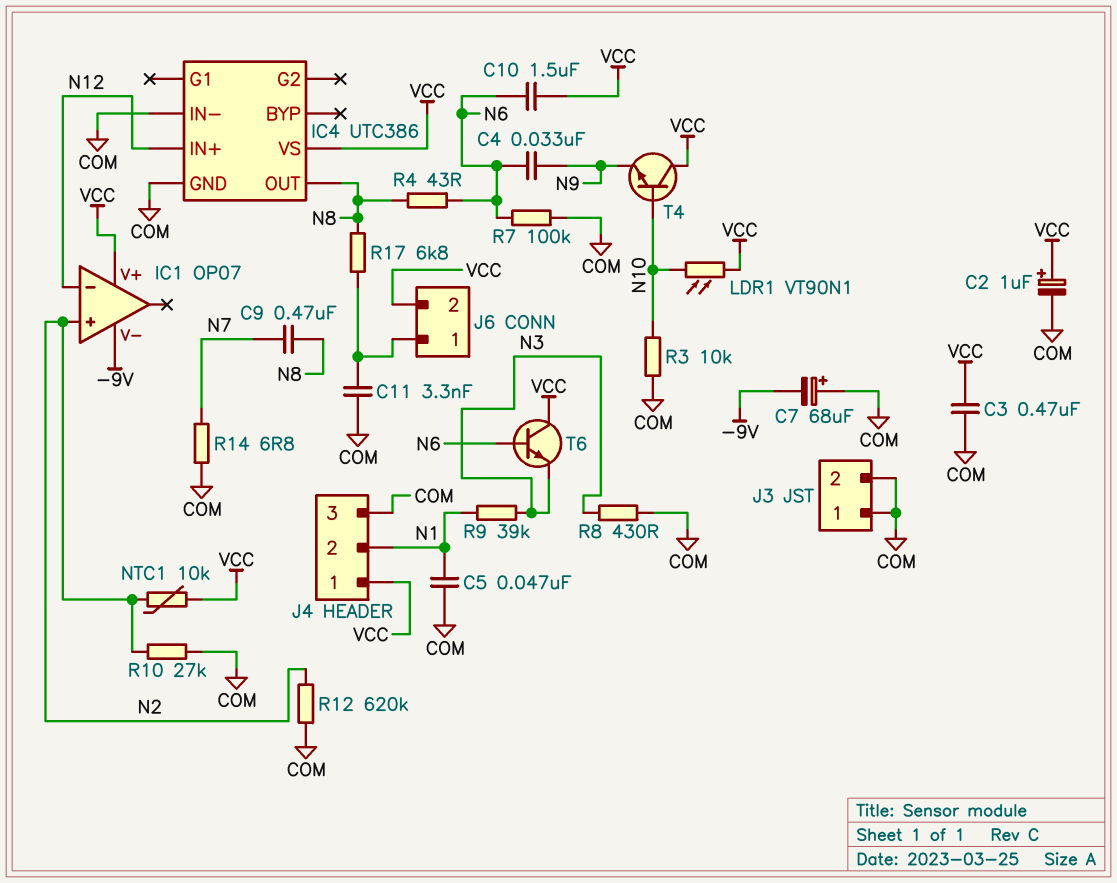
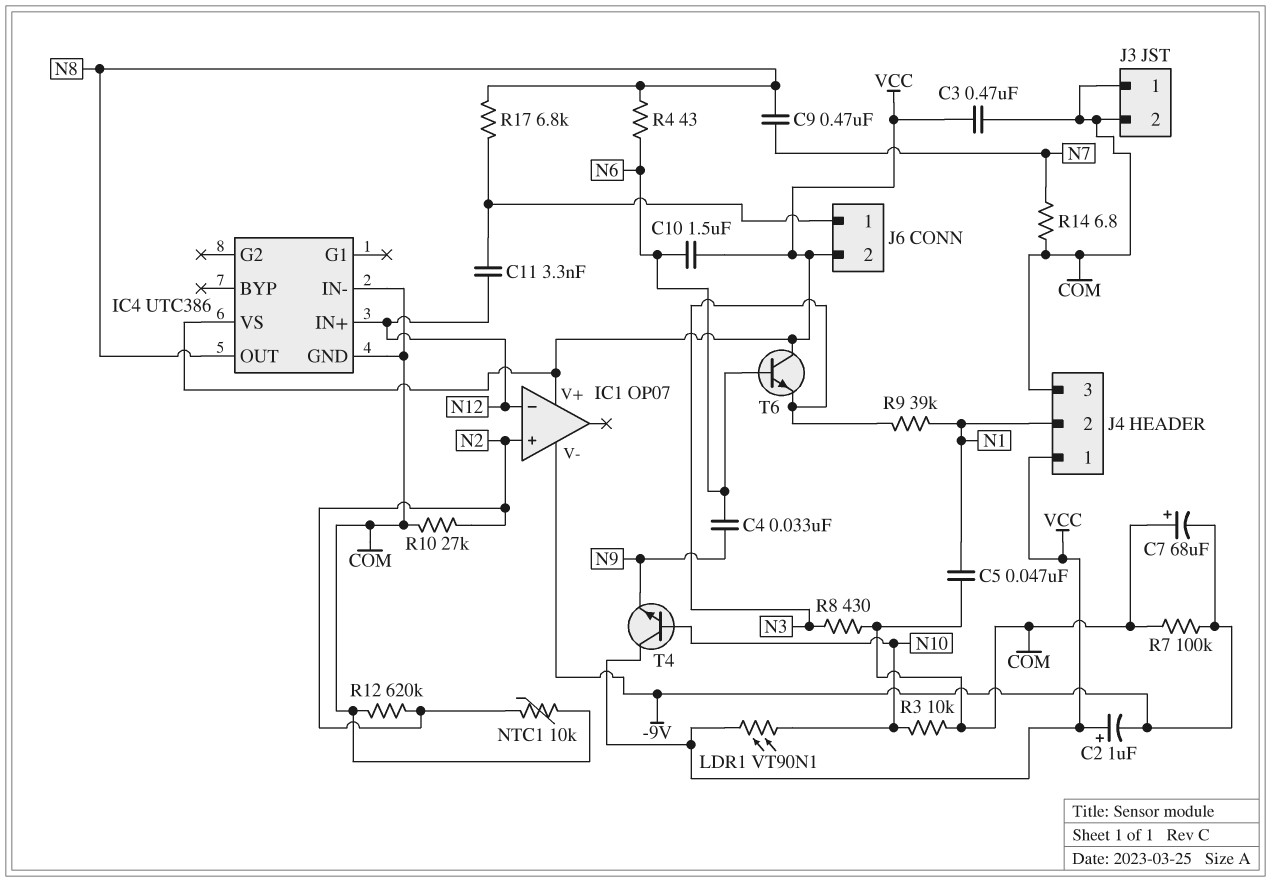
C2: 1uF (plus VCC, minus COM) -> 1uF (plus VCC, minus -9V)
C11: 3.3nF (COM, J6/1) -> 3.3nF (J6/1, N12)
NTC1: 10k (N2, VCC) -> 10k (COM, N2)
R7: 100k (COM, N6) -> 100k (-9V, COM)

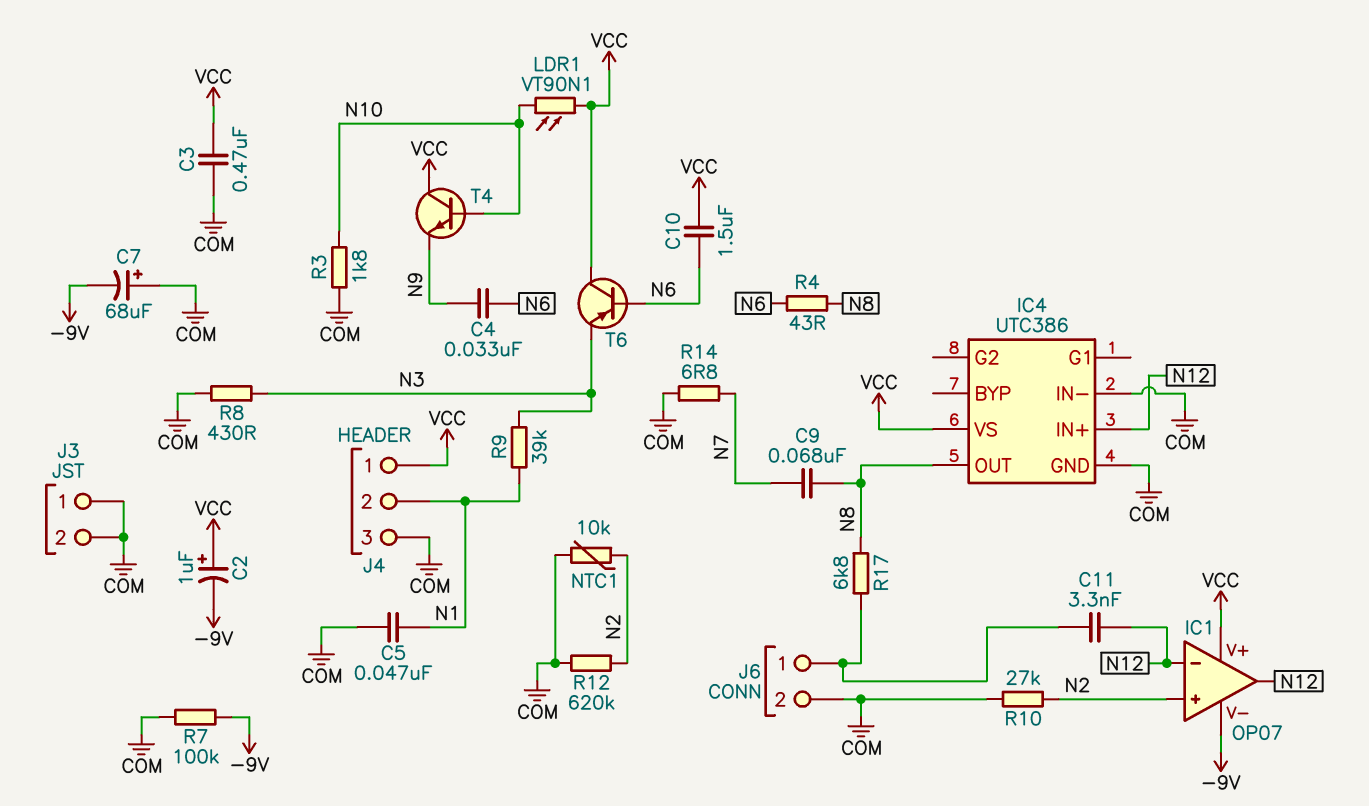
C9: 470nF (N7, N8) -> 68nF (N7, N8)
IC1 pin out: none -> N12
J6 pin 2: VCC -> COM
R3: 10k (COM, N10) -> 1.8k (COM, N10)
T6: NPN (B N6, C VCC, E N3) -> PNP (B N6, C VCC, E N3)

